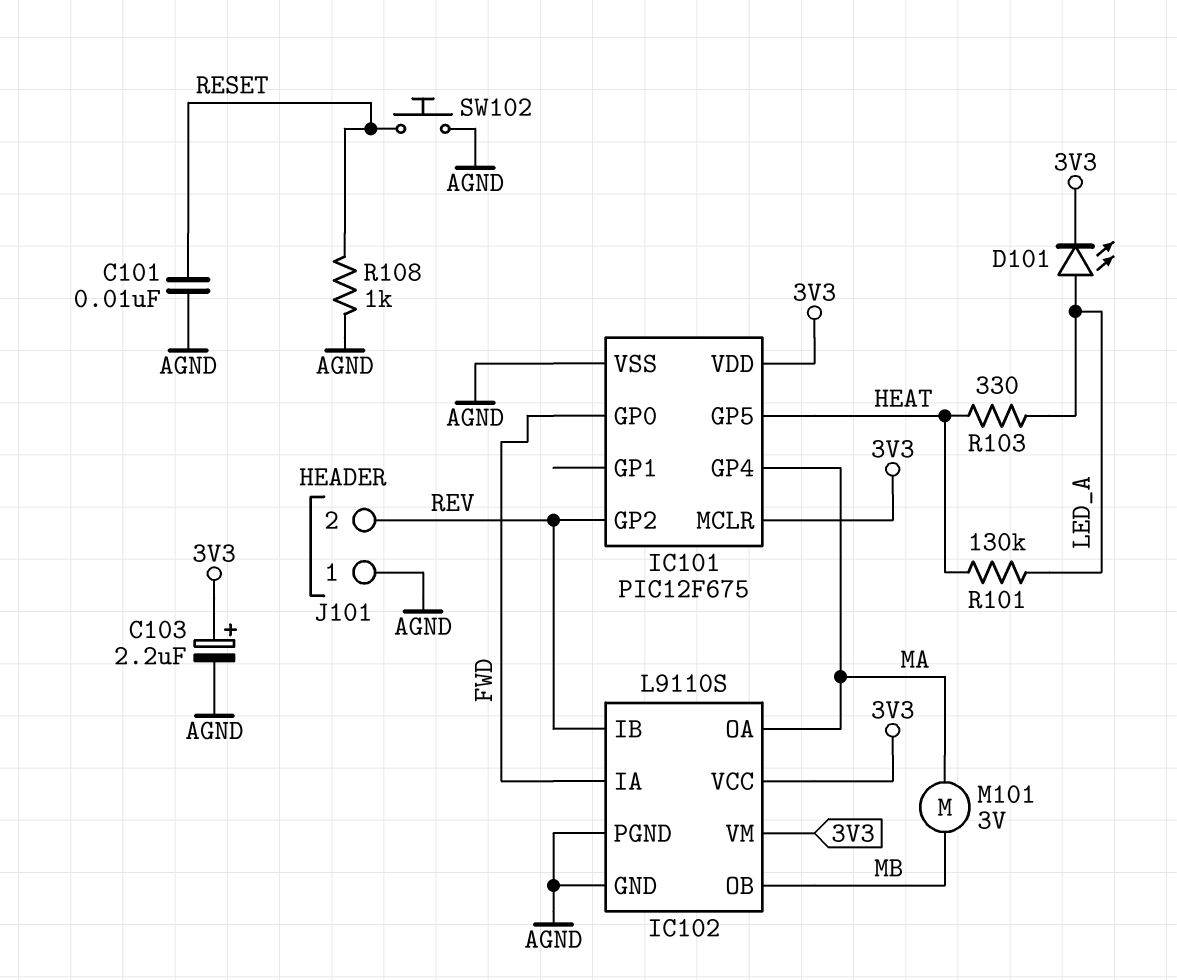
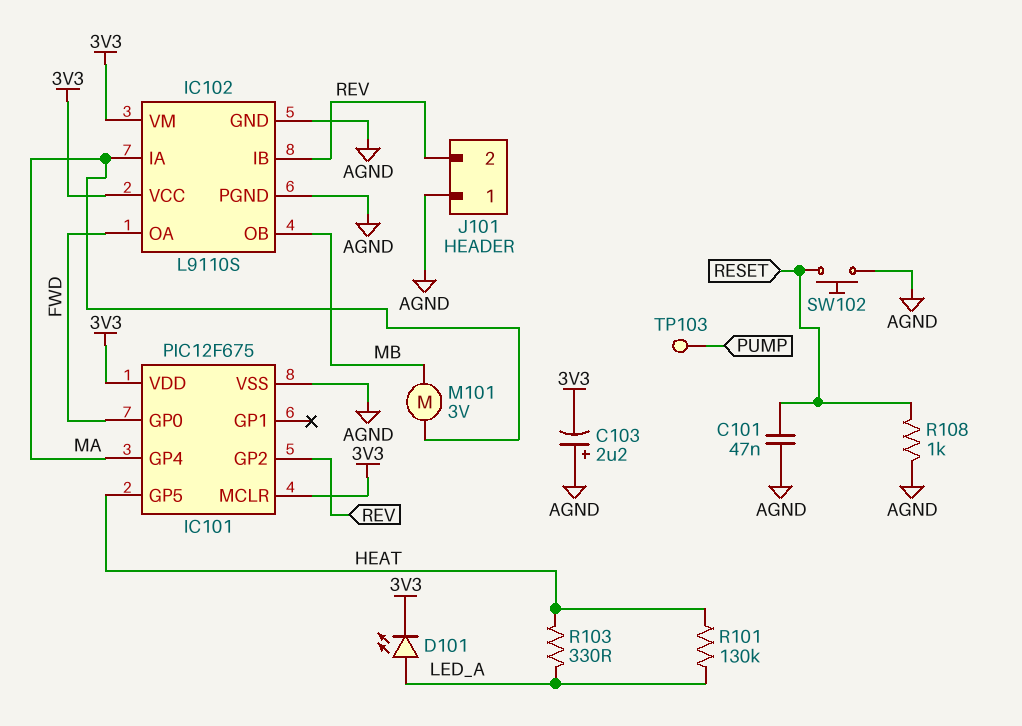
C101: 10nF (AGND, RESET) -> 47nF (AGND, RESET)
C103: 2.2uF (plus 3V3, minus AGND) -> 2.2uF (plus AGND, minus 3V3)
IC102 pin IA: FWD -> MA
IC102 pin OA: MA -> FWD
TP103: none -> test point (PUMP)

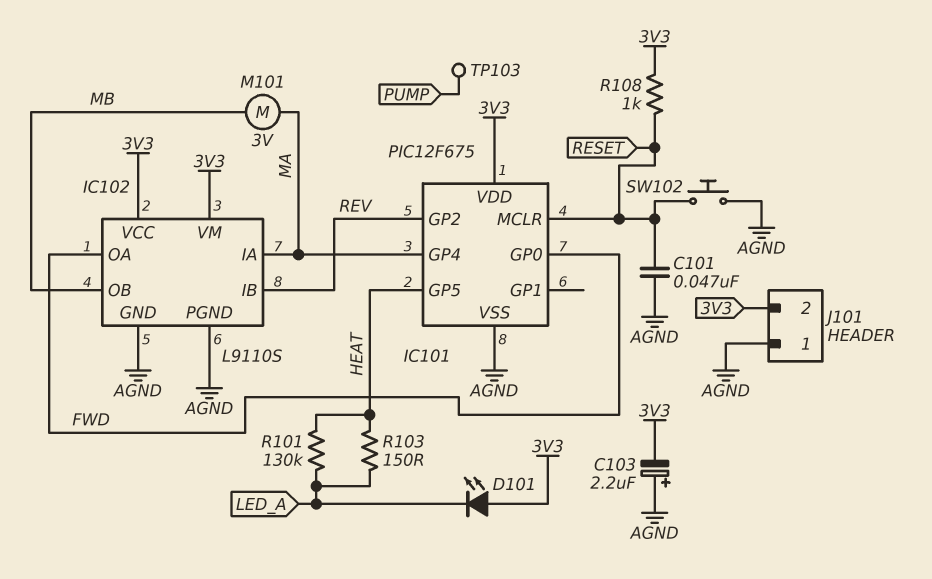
D101: LED (A LED_A, K 3V3) -> LED (A 3V3, K LED_A)
IC101 pin MCLR: 3V3 -> RESET
J101 pin 2: REV -> 3V3
R103: 330 (HEAT, LED_A) -> 150 (HEAT, LED_A)
R108: 1k (AGND, RESET) -> 1k (3V3, RESET)

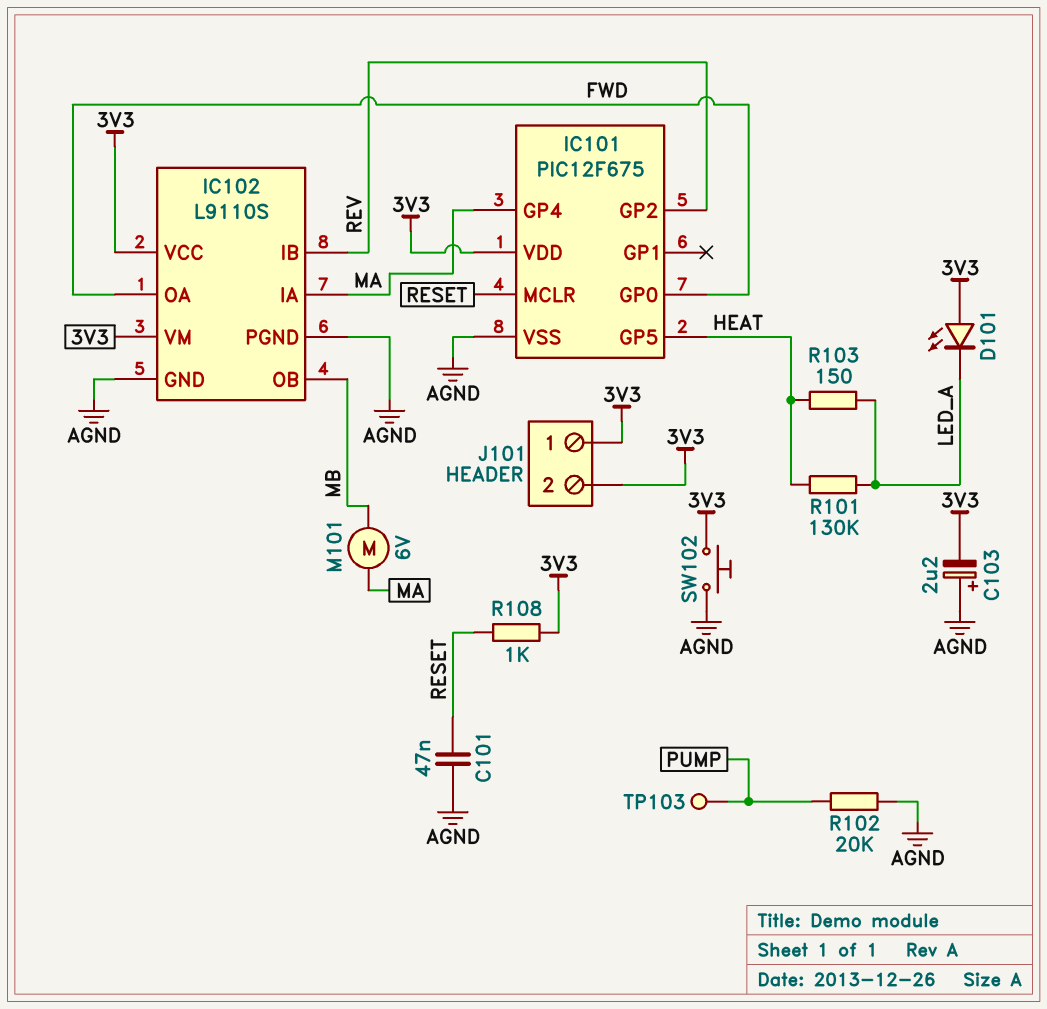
J101 pin 1: AGND -> 3V3
M101: motor 3V (MA, MB) -> motor 6V (MA, MB)
R102: none -> 20k (AGND, PUMP)
SW102: button (AGND, RESET) -> button (3V3, AGND)

